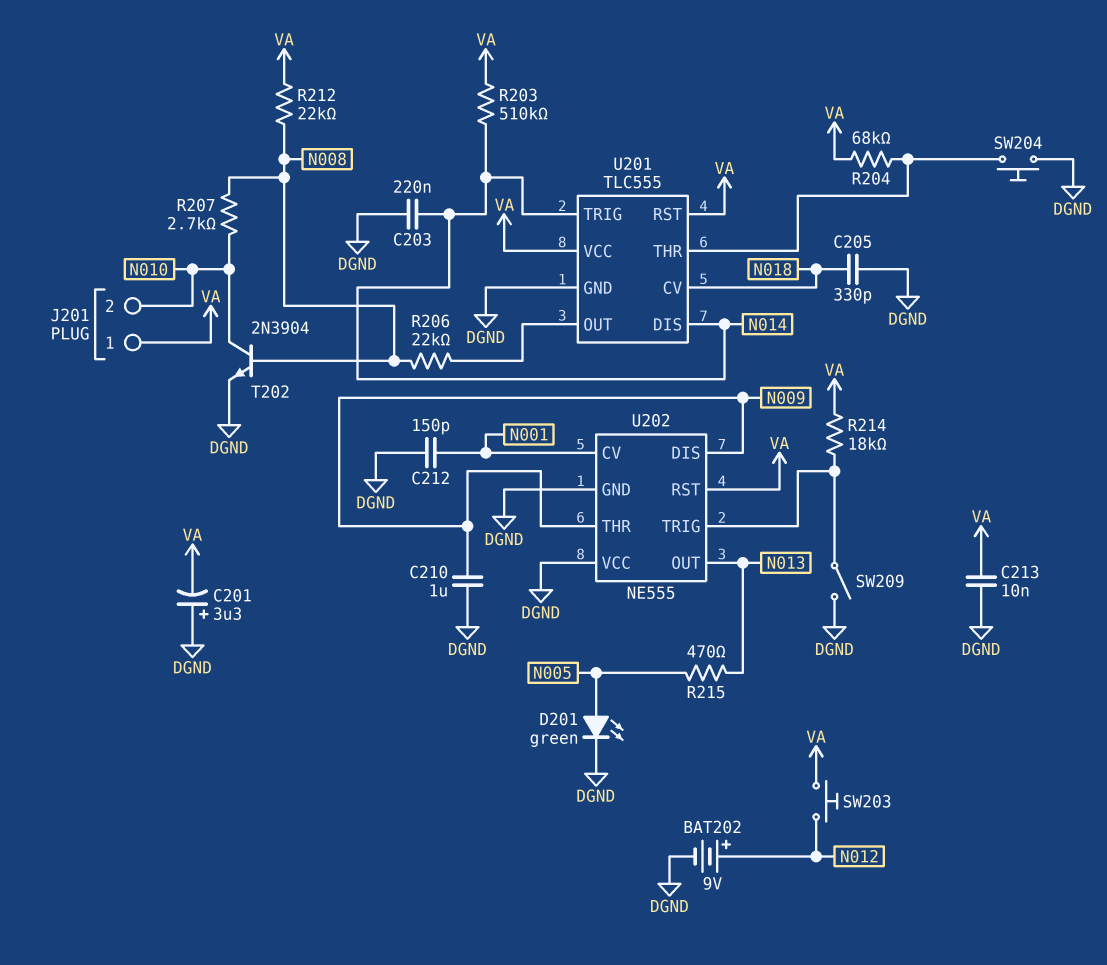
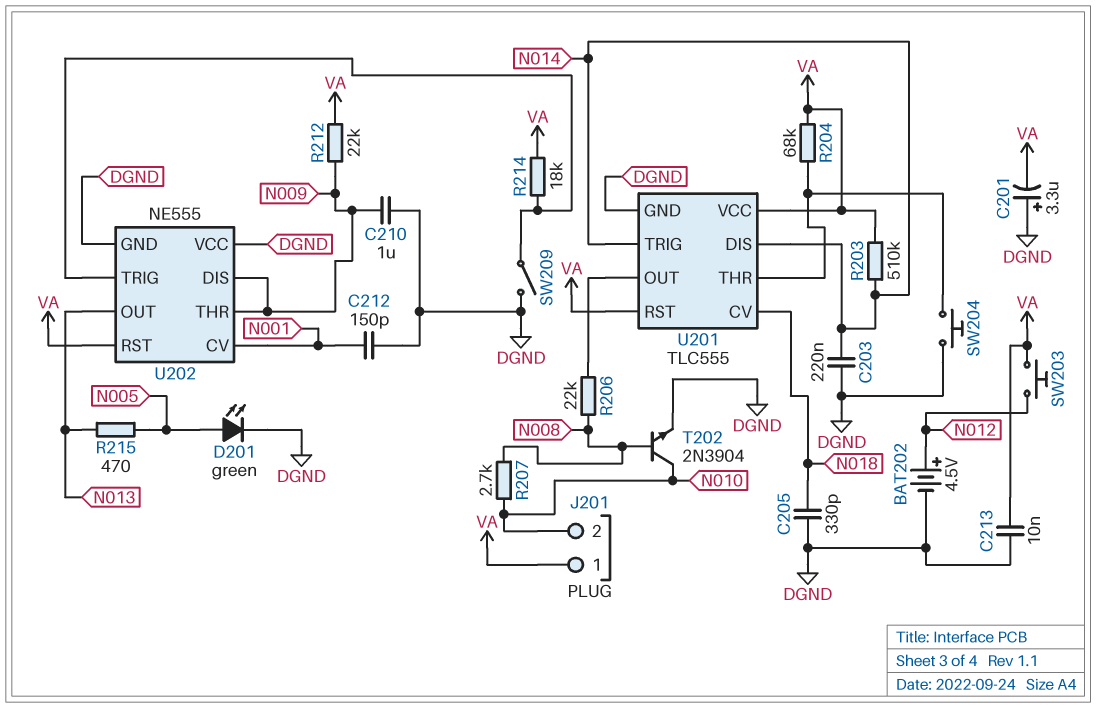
BAT202: 9V (plus N012, minus DGND) -> 4.5V (plus N012, minus DGND)
R212: 22k (N008, VA) -> 22k (N009, VA)

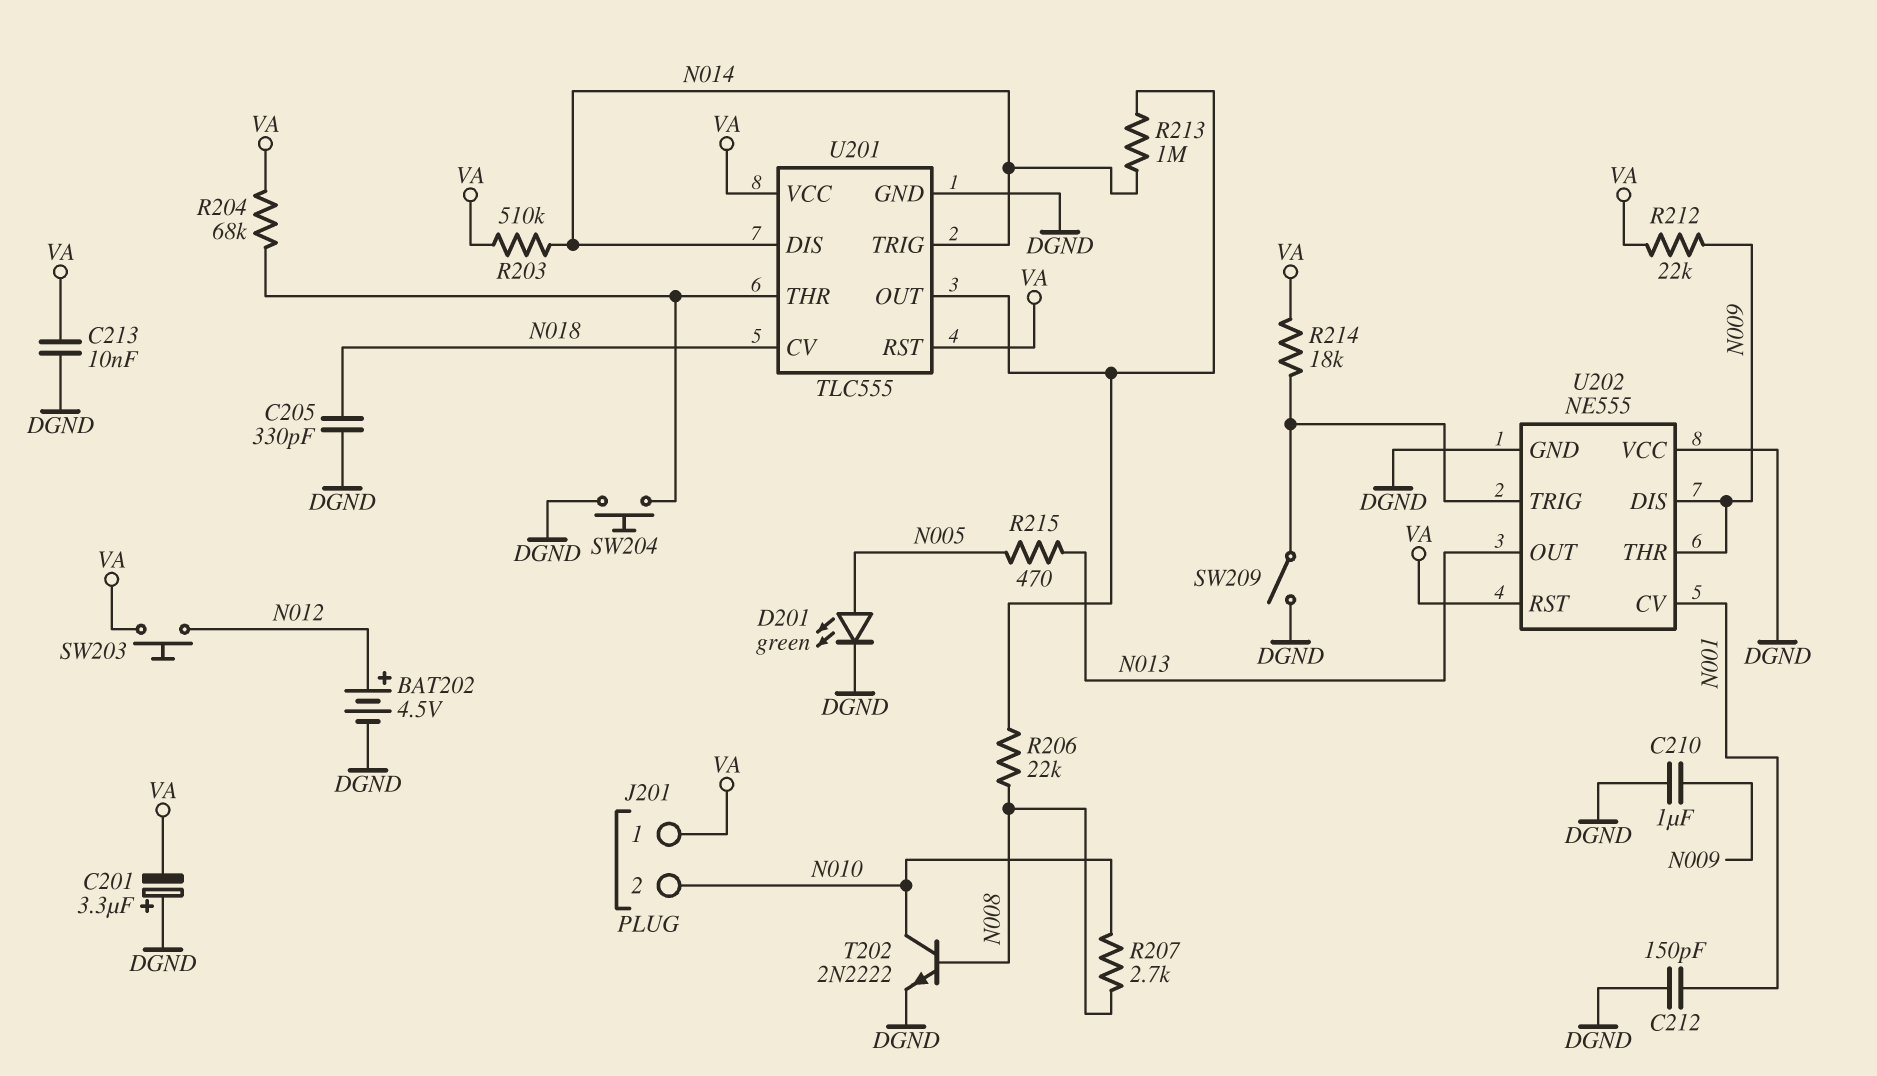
C203: 220nF (DGND, N014) -> none
R213: none -> 1M (N014, U201/OUT)
T202: NPN 2N3904 (B N008, C N010, E DGND) -> NPN 2N2222 (B N008, C N010, E DGND)

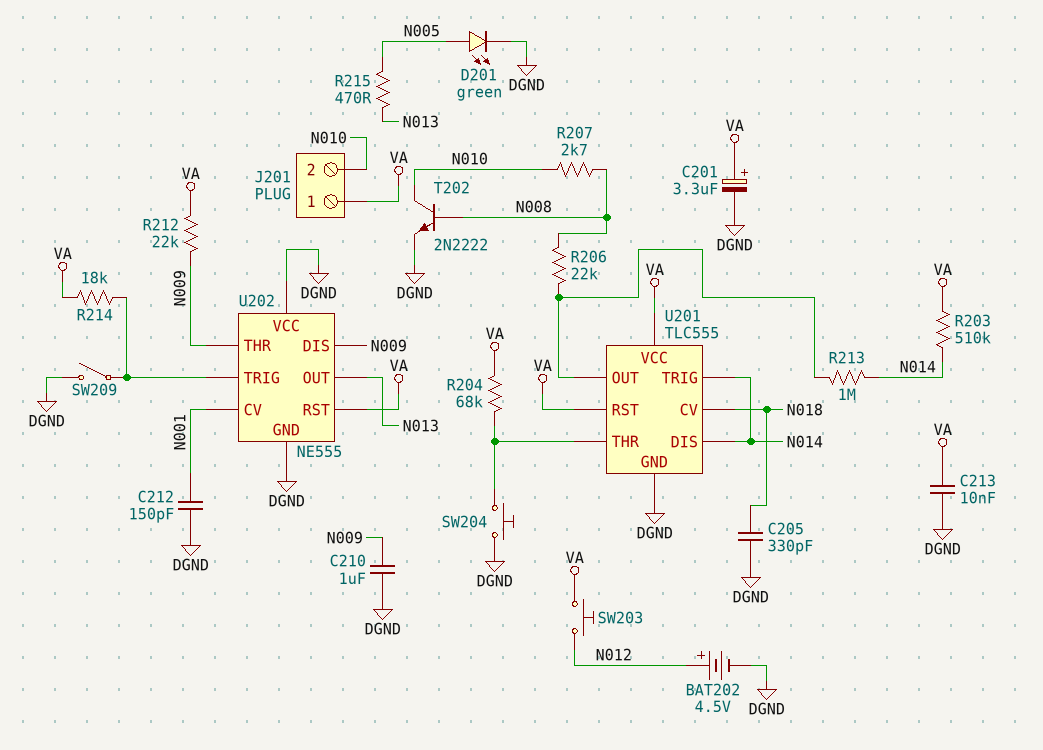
C201: 3.3uF (plus DGND, minus VA) -> 3.3uF (plus VA, minus DGND)

